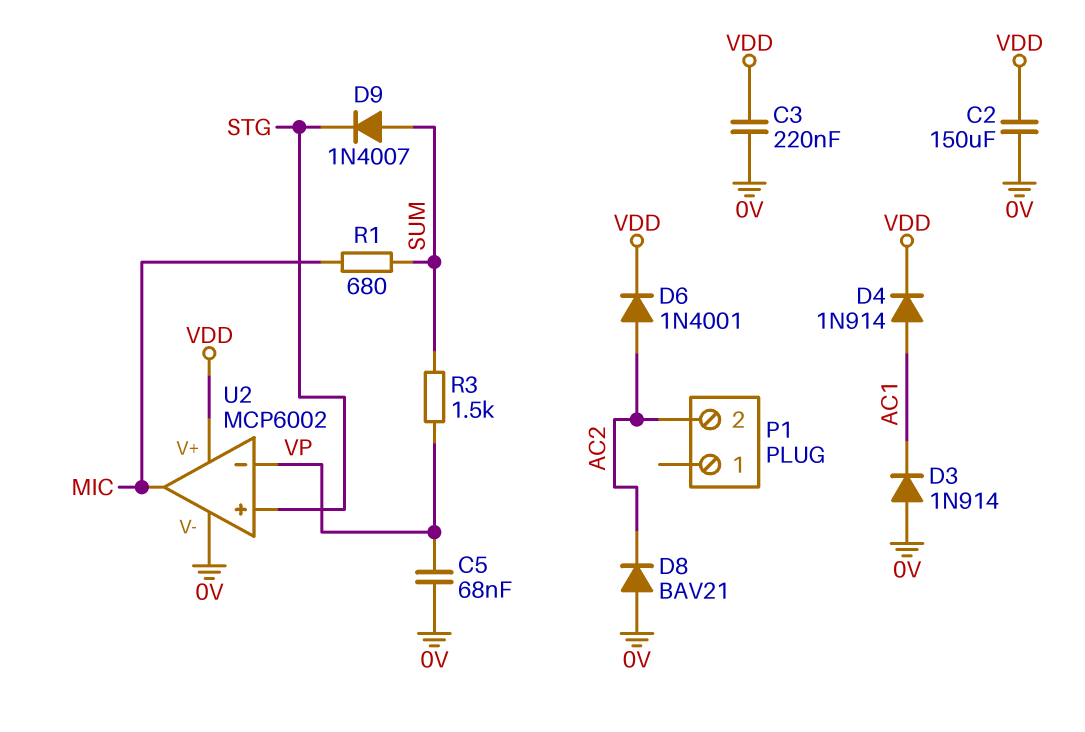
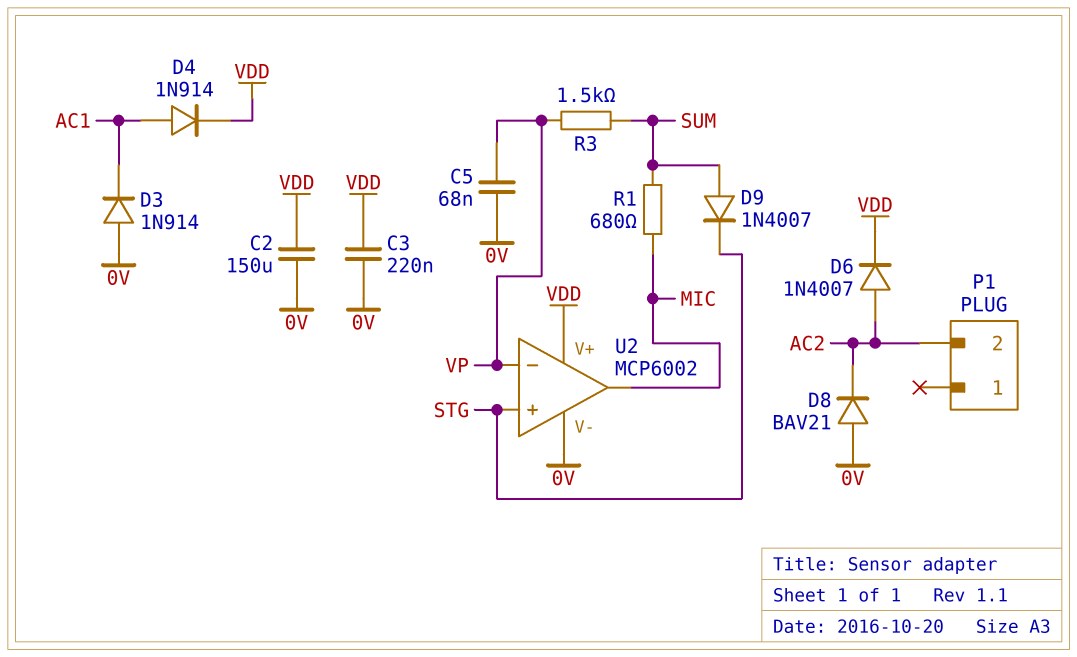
D6: diode 1N4001 (A AC2, K VDD) -> diode 1N4007 (A AC2, K VDD)

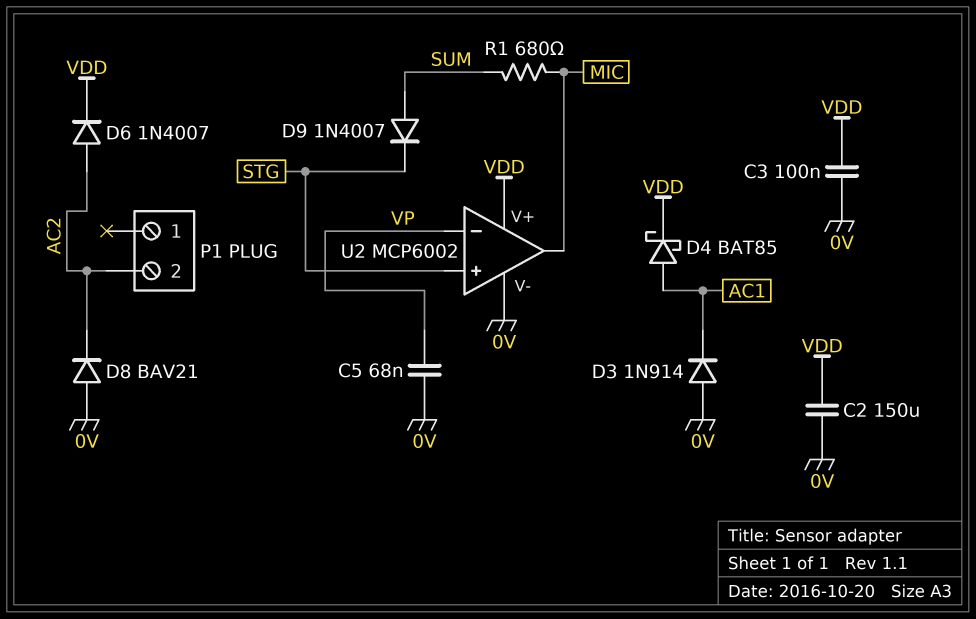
C3: 220nF (0V, VDD) -> 100nF (0V, VDD)
D4: diode 1N914 (A AC1, K VDD) -> schottky BAT85 (A AC1, K VDD)
R3: 1.5k (SUM, VP) -> none

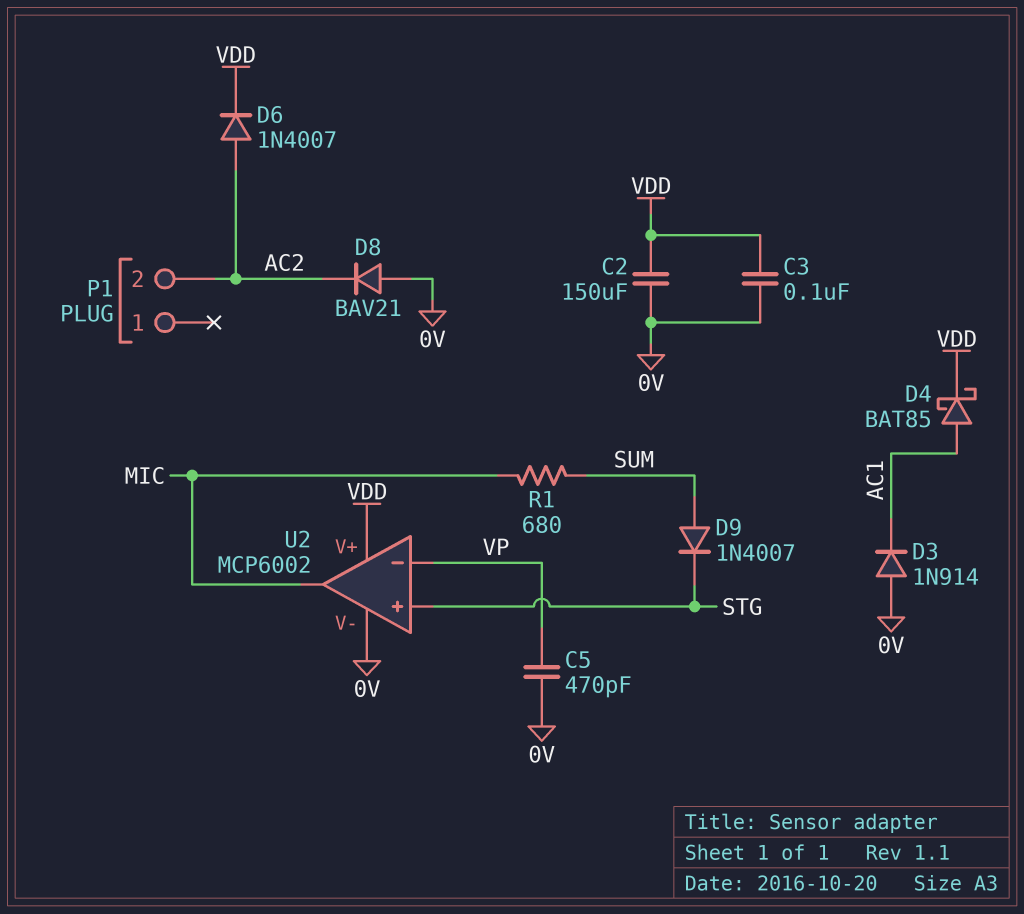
C5: 68nF (0V, VP) -> 470pF (0V, VP)

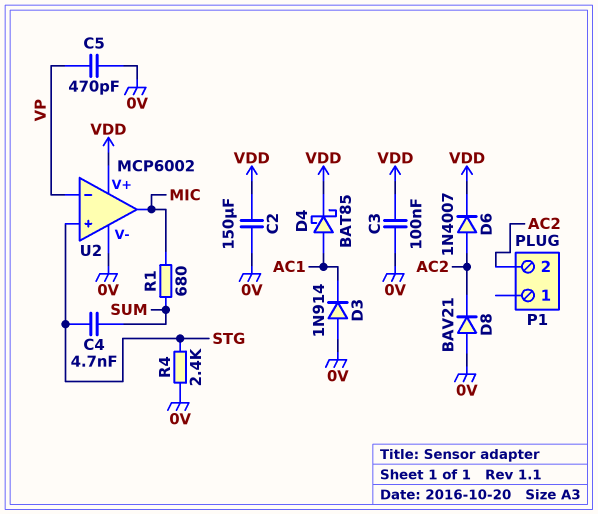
C4: none -> 4.7nF (STG, SUM)
D9: diode 1N4007 (A SUM, K STG) -> none
R4: none -> 2.4k (0V, STG)

